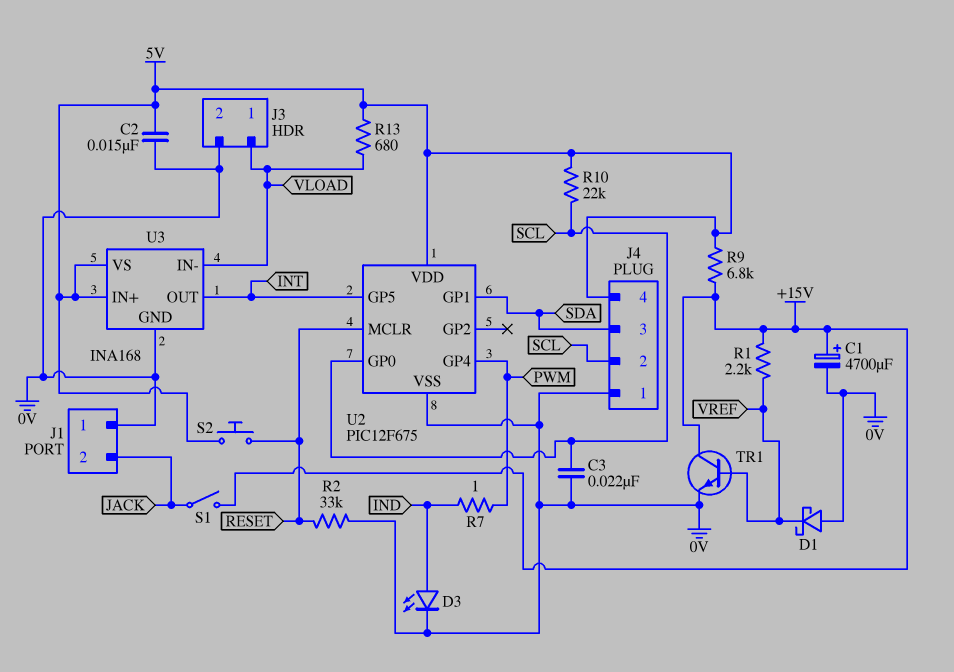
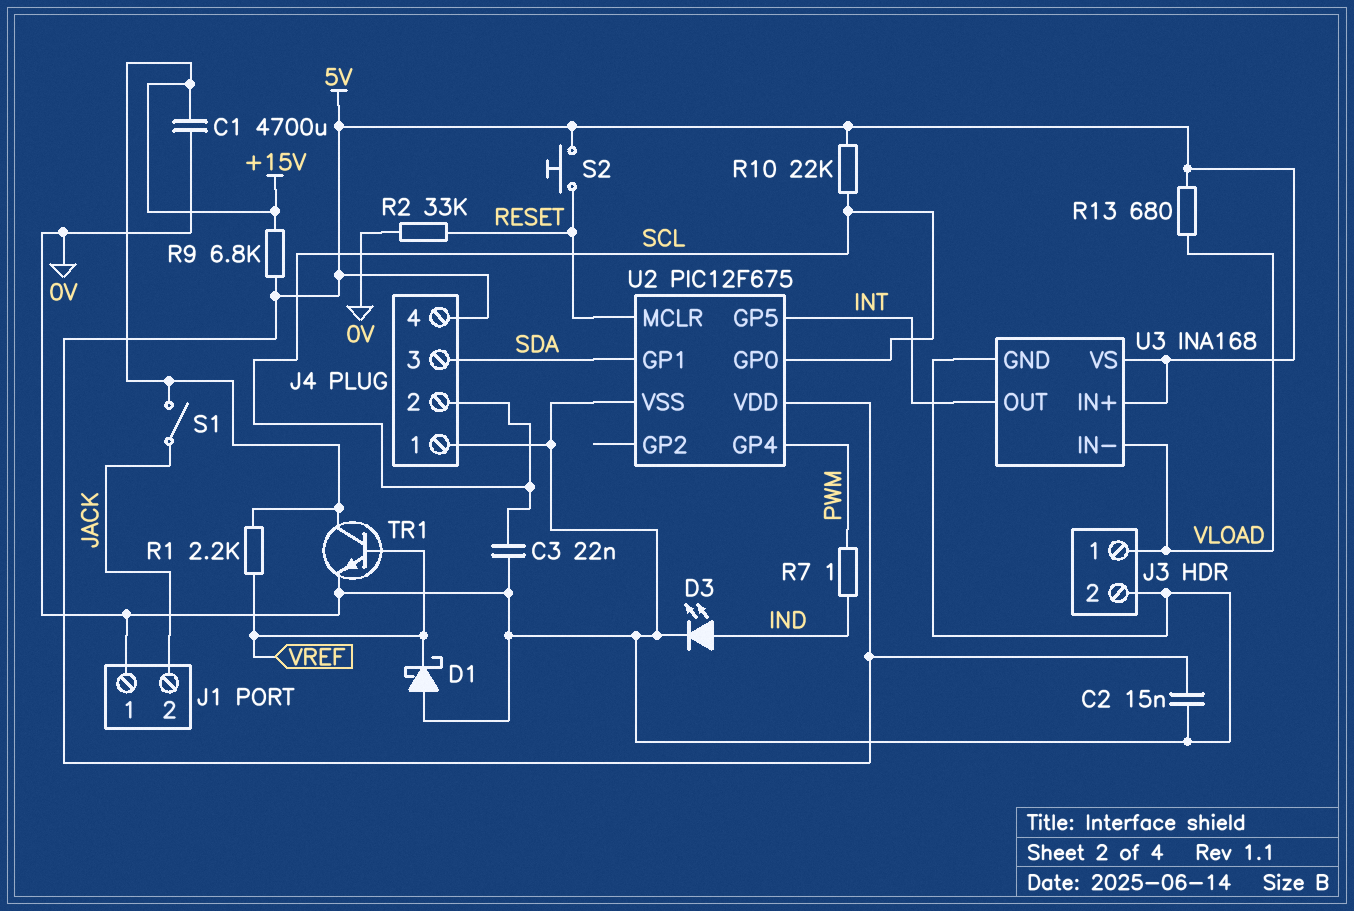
C1: 4700uF (plus +15V, minus 0V) -> 4700uF (+15V, 0V)

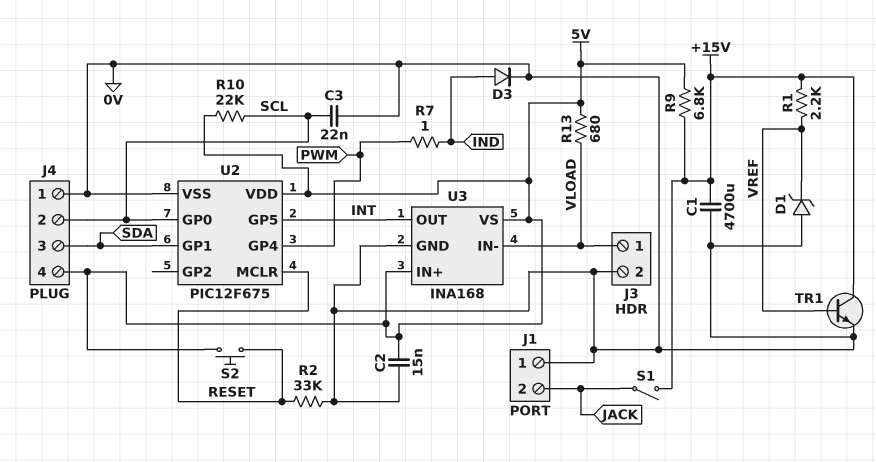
D1: schottky (A 0V, K VREF) -> zener (A 0V, K VREF)
D3: LED (A IND, K 0V) -> diode (A IND, K 0V)

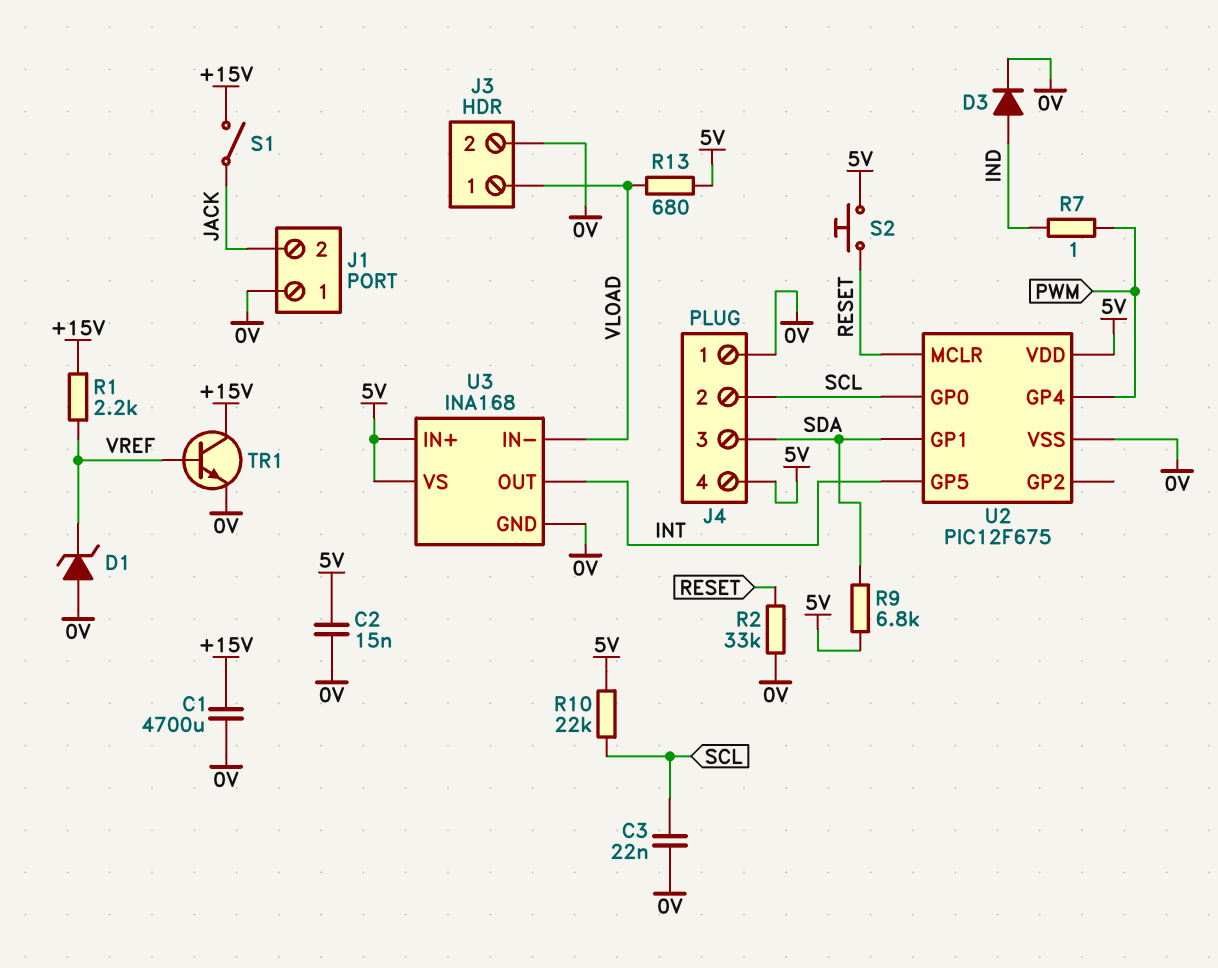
R9: 6.8k (+15V, 5V) -> 6.8k (5V, SDA)

